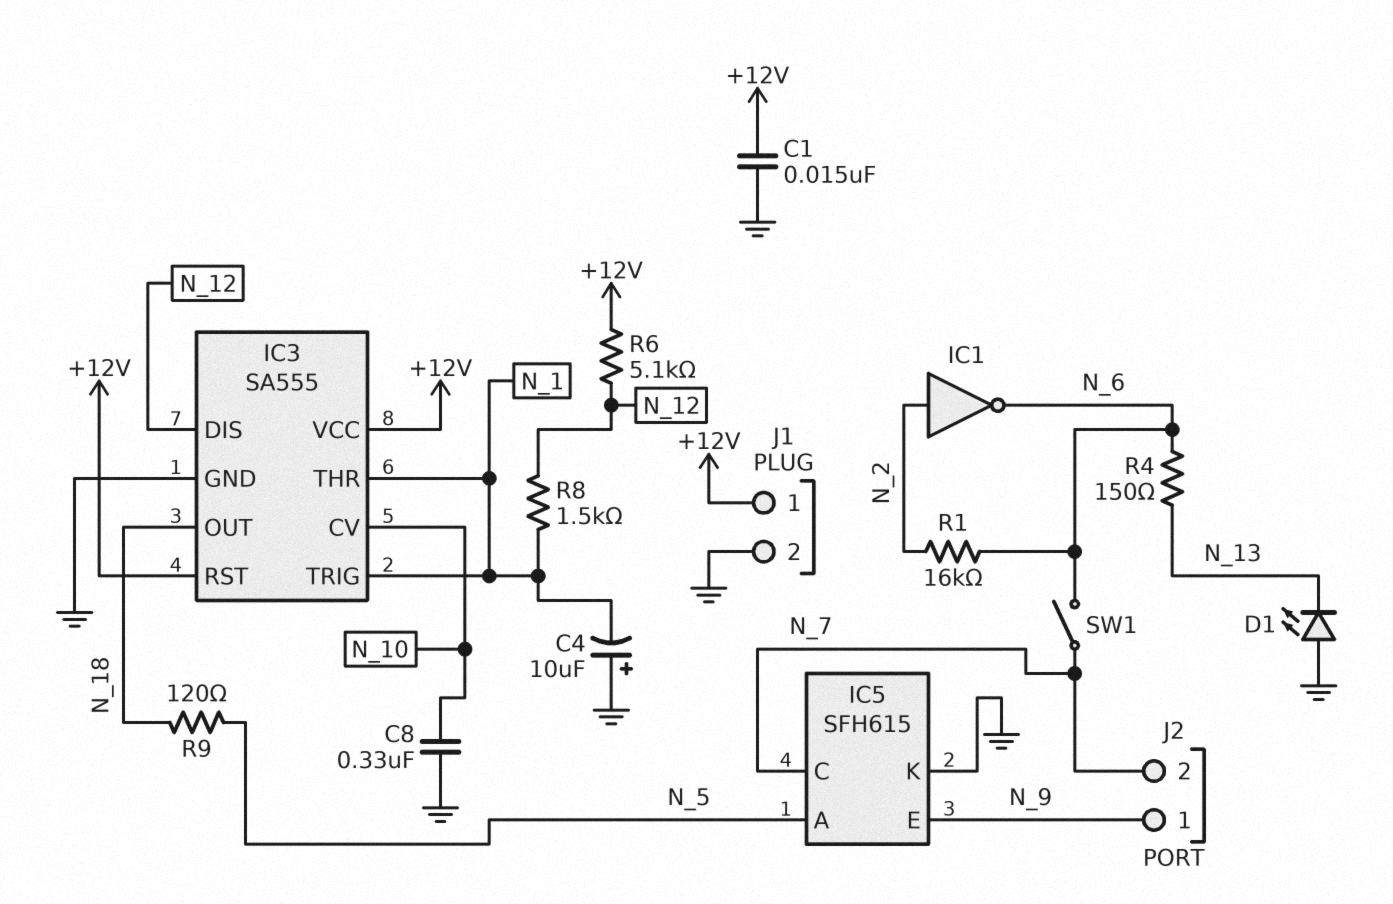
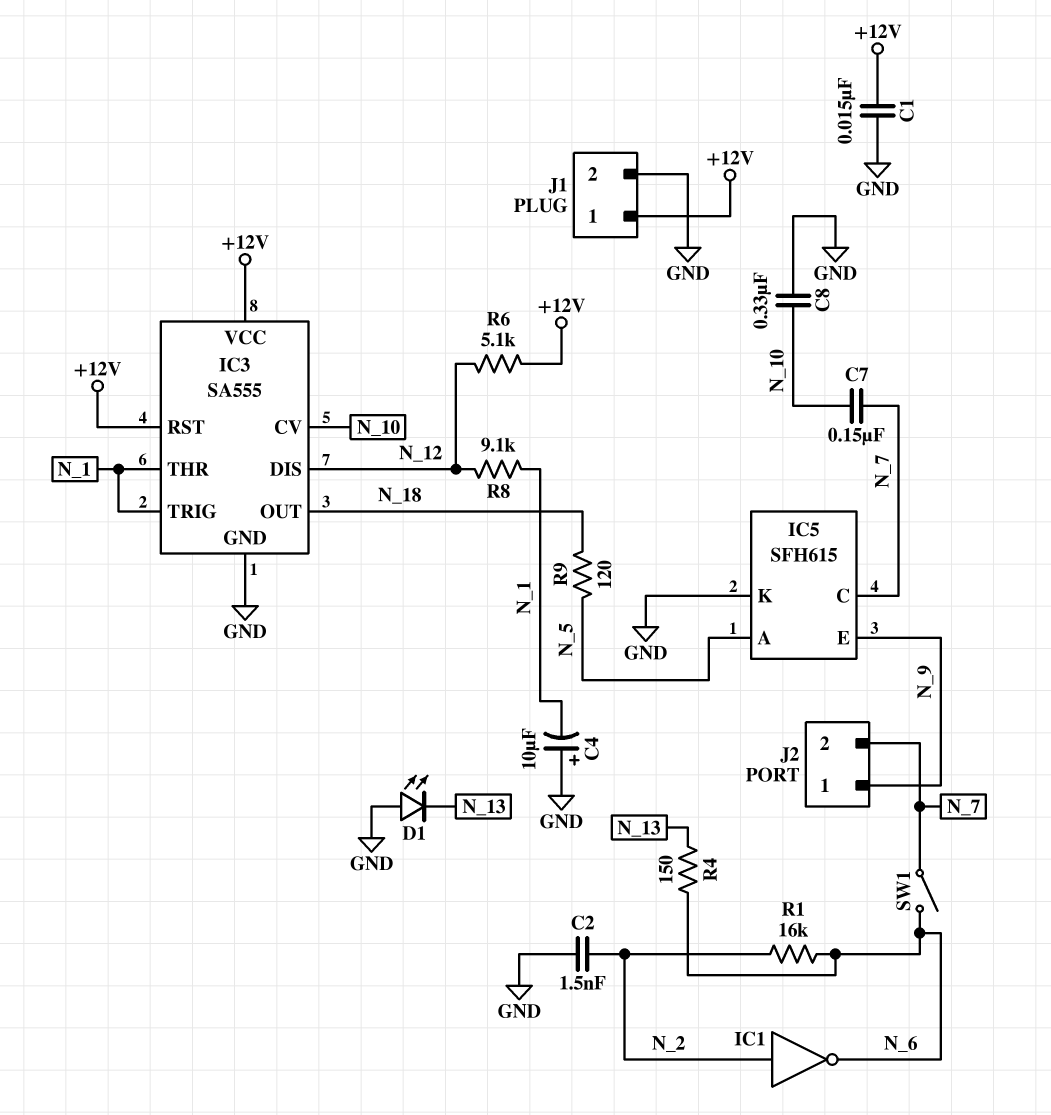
C2: none -> 1.5nF (GND, N_2)
C7: none -> 150nF (N_7, N_10)
R8: 1.5k (N_1, N_12) -> 9.1k (N_1, N_12)

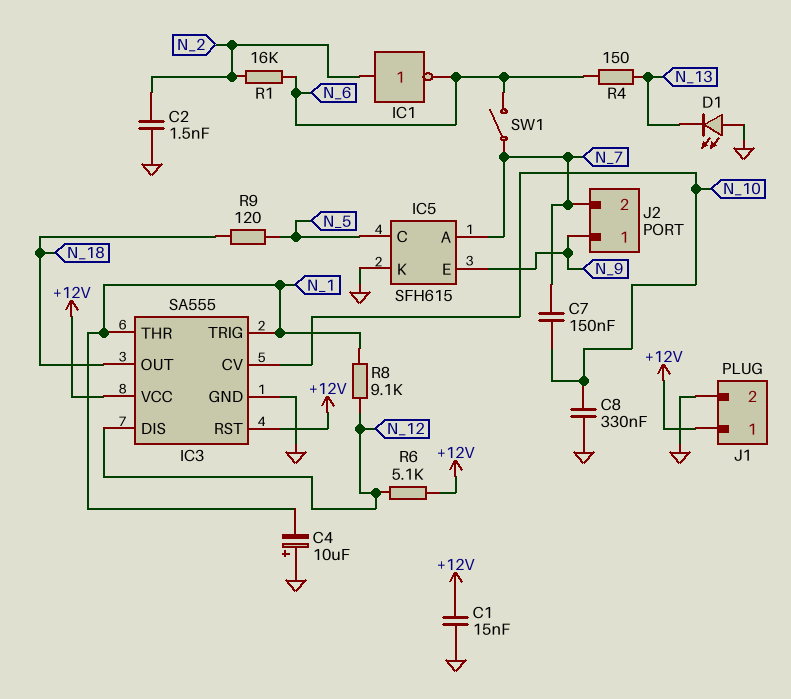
IC5 pin A: N_5 -> N_7
IC5 pin C: N_7 -> N_5

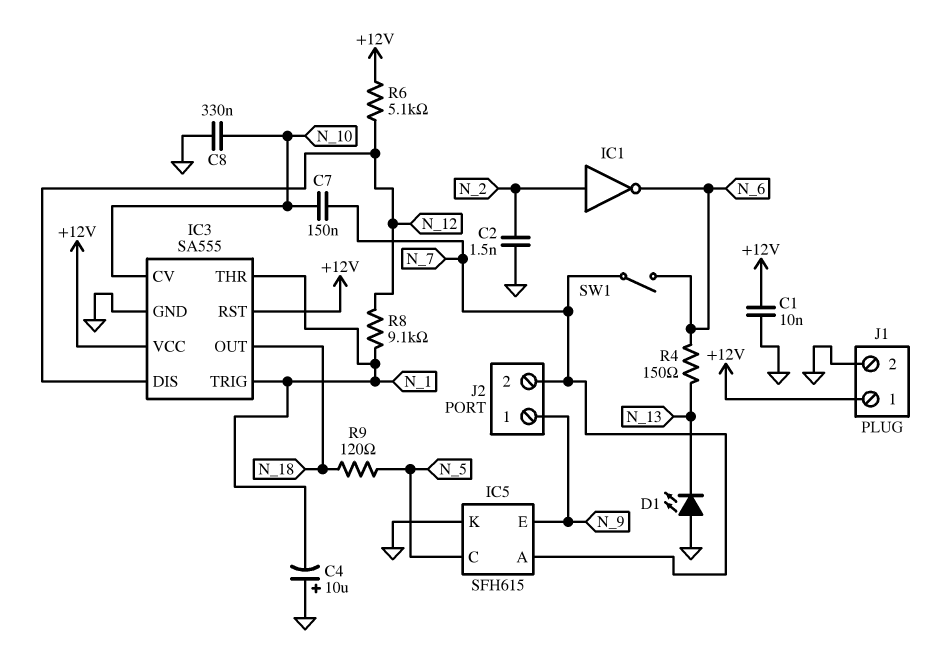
C1: 15nF (+12V, GND) -> 10nF (+12V, GND)
R1: 16k (N_2, N_6) -> none

